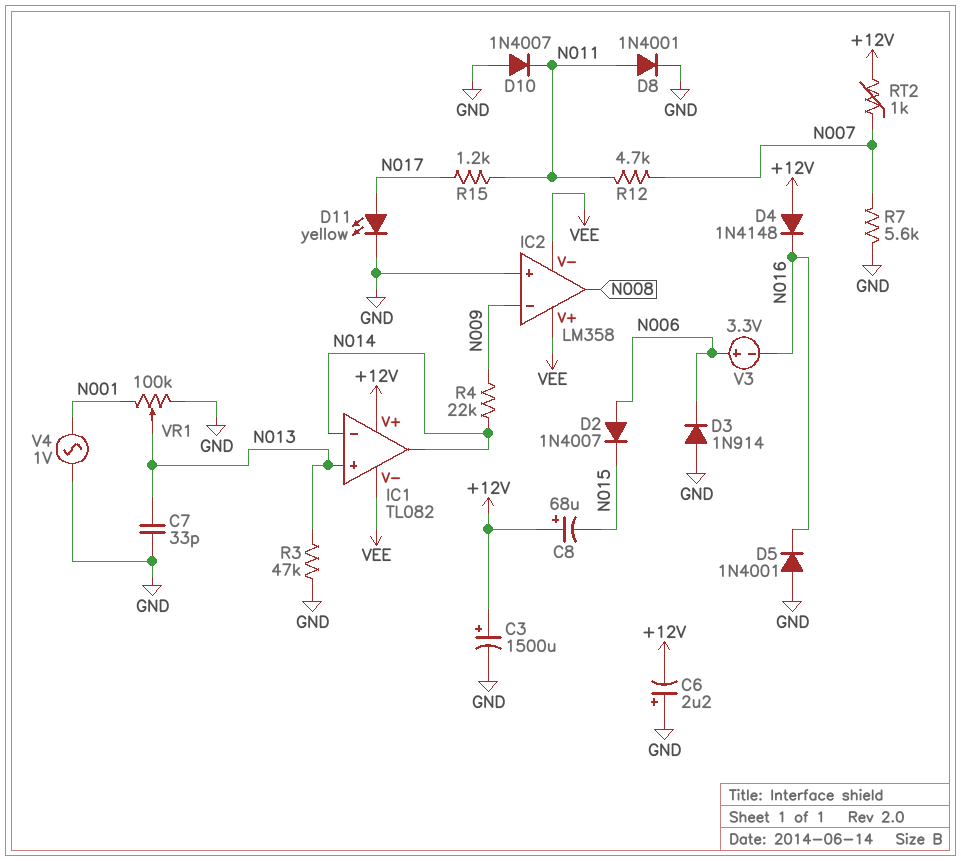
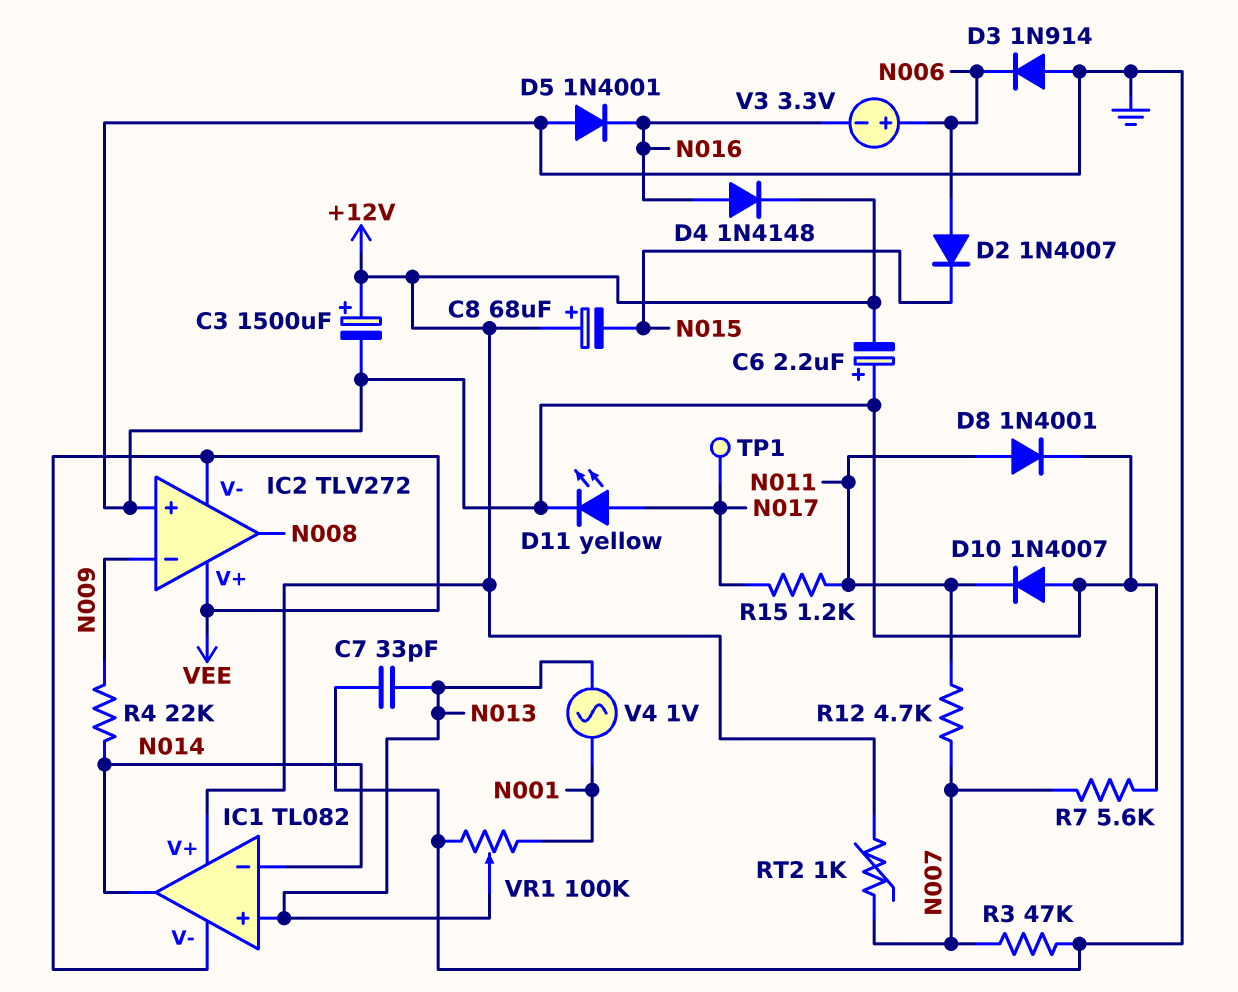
D4: diode 1N4148 (A +12V, K N016) -> diode 1N4148 (A N016, K +12V)
IC2: LM358 -> TLV272
R3: 47k (GND, N013) -> 47k (GND, N007)
TP1: none -> test point (N017)
V4: AC 1V (GND, N001) -> AC 1V (N001, N013)

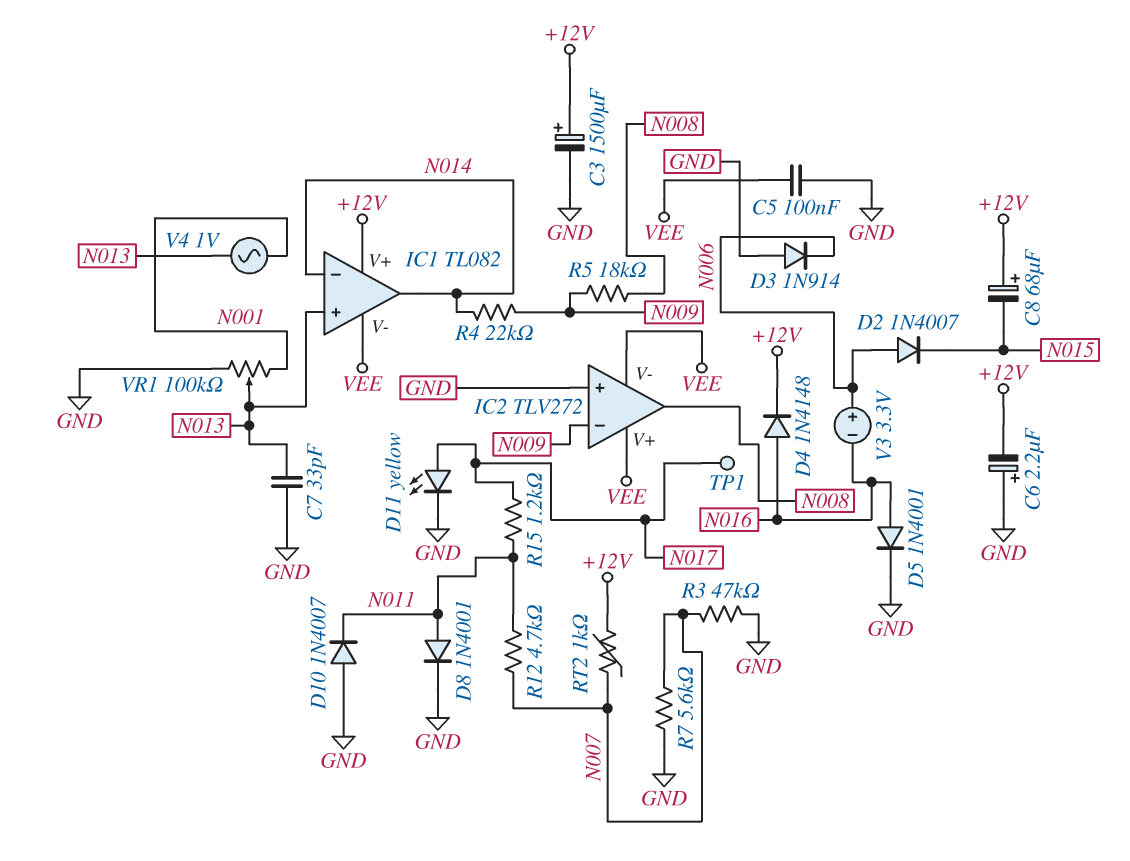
C5: none -> 100nF (GND, VEE)
D5: diode 1N4001 (A GND, K N016) -> diode 1N4001 (A N016, K GND)
R5: none -> 18k (N008, N009)

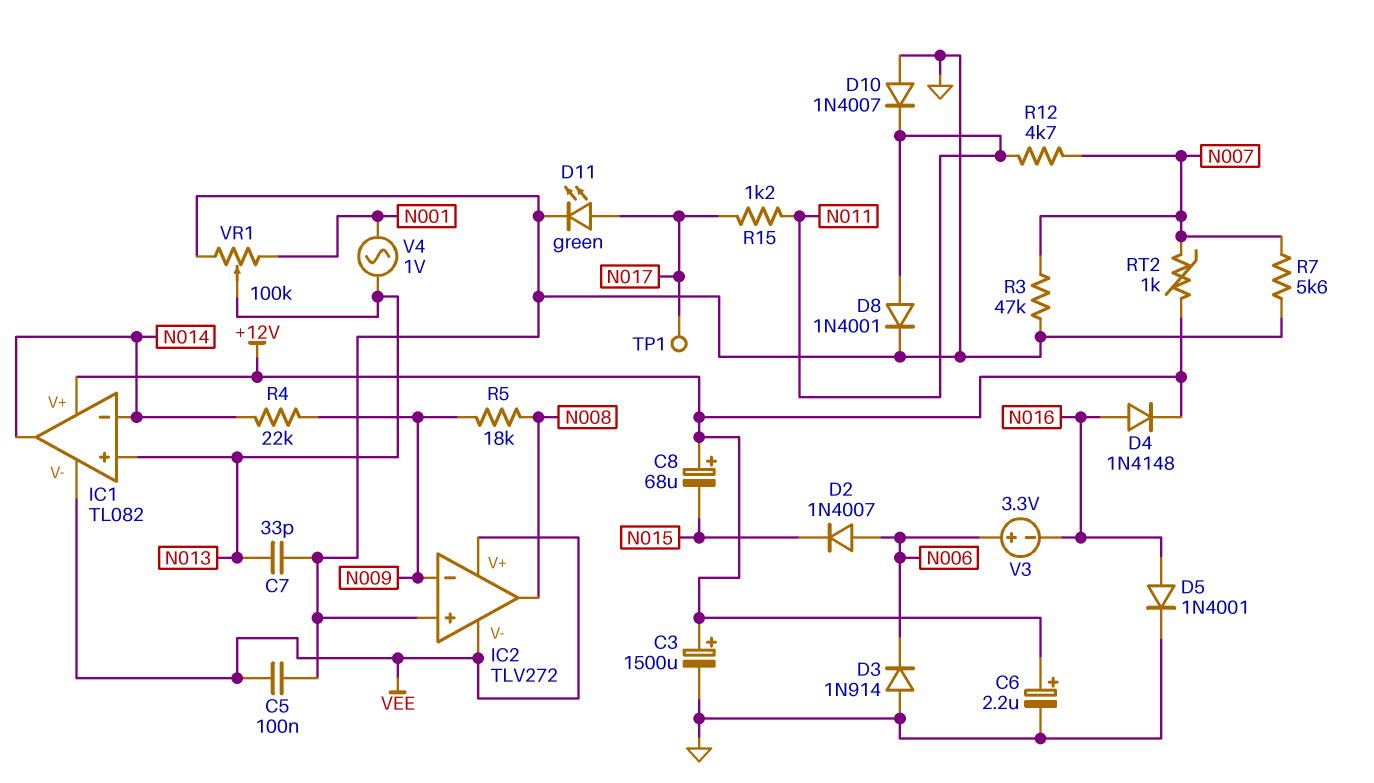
C6: 2.2uF (plus GND, minus +12V) -> 2.2uF (plus +12V, minus GND)
D11: LED yellow (A N017, K GND) -> LED green (A N017, K GND)

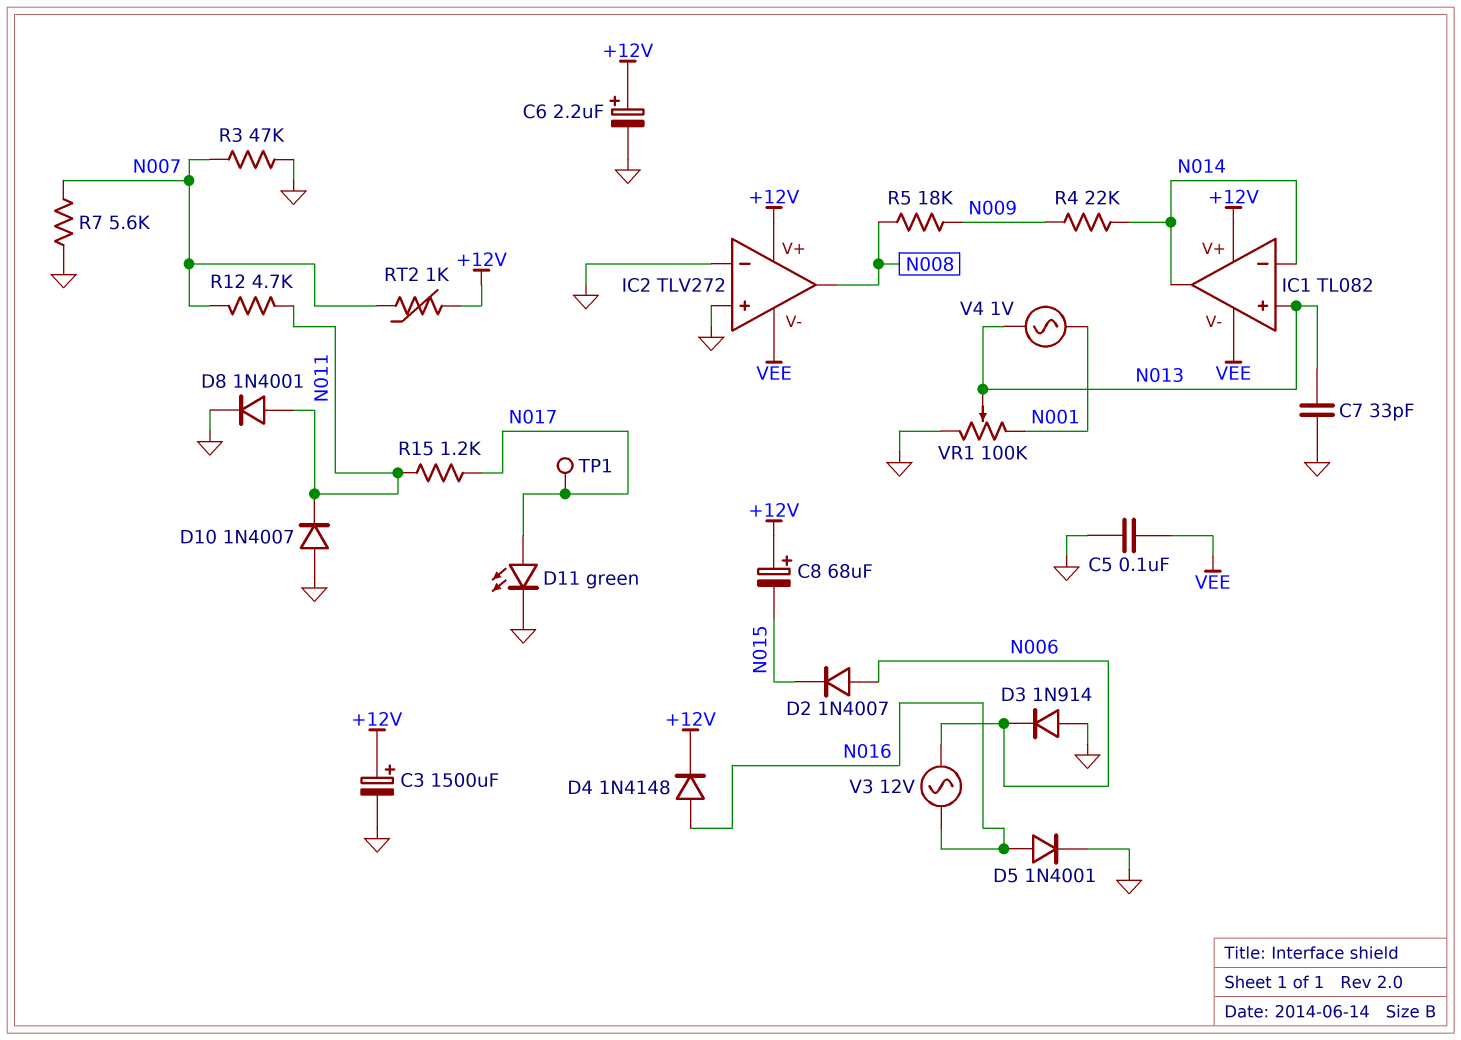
IC2 pin V+: VEE -> +12V
IC2 pin in-: N009 -> GND
V3: 3.3V (plus N006, minus N016) -> AC 12V (N006, N016)

